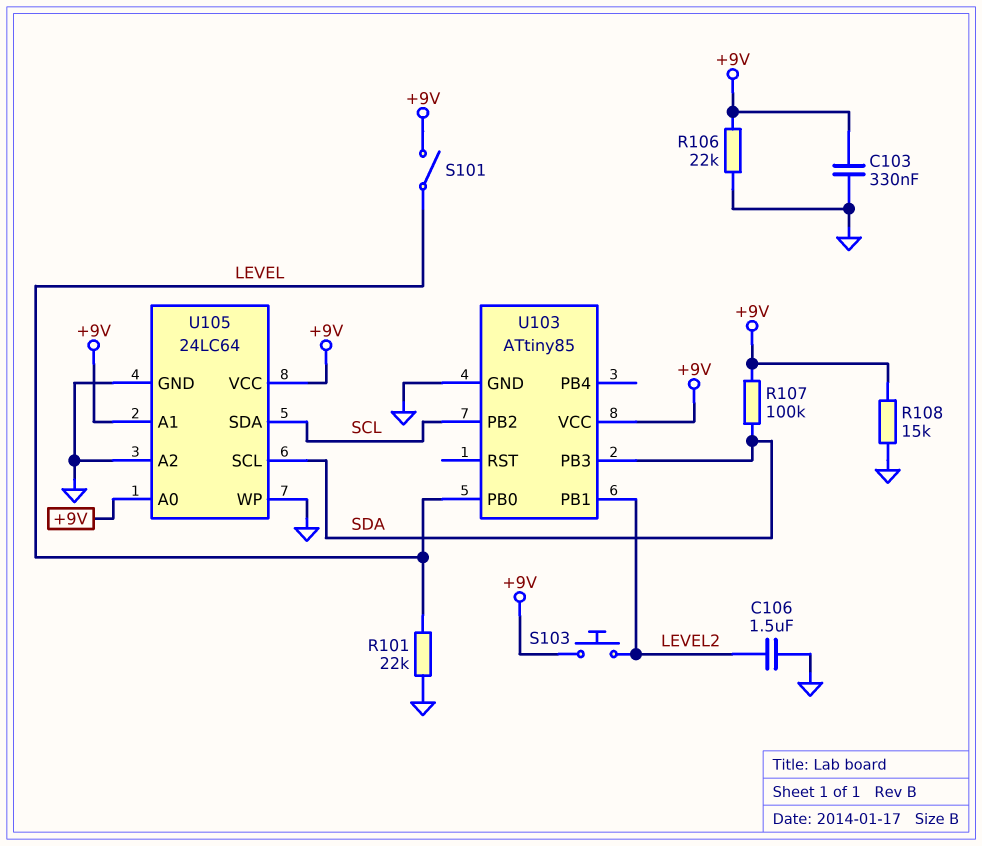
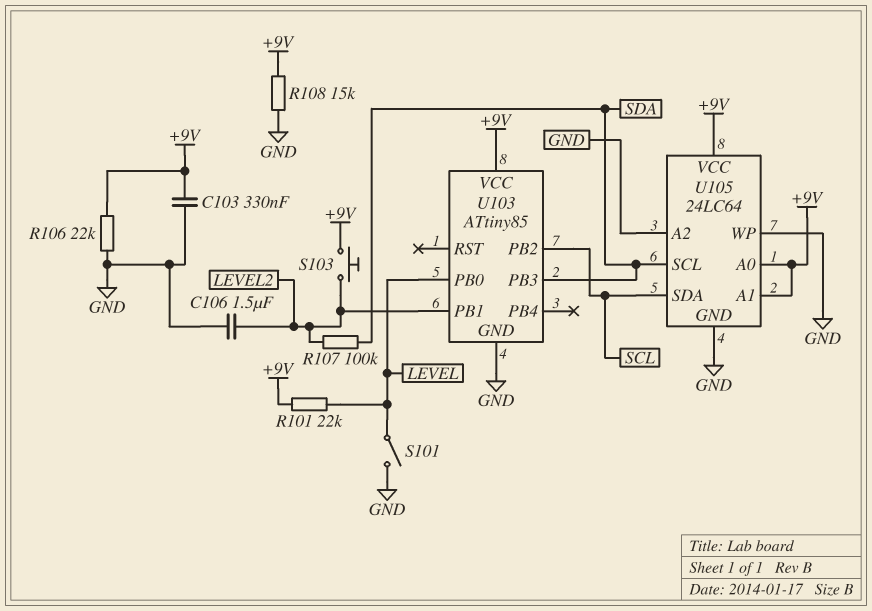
R101: 22k (GND, LEVEL) -> 22k (+9V, LEVEL)
R107: 100k (+9V, SDA) -> 100k (LEVEL2, SDA)
S101: switch (+9V, LEVEL) -> switch (GND, LEVEL)

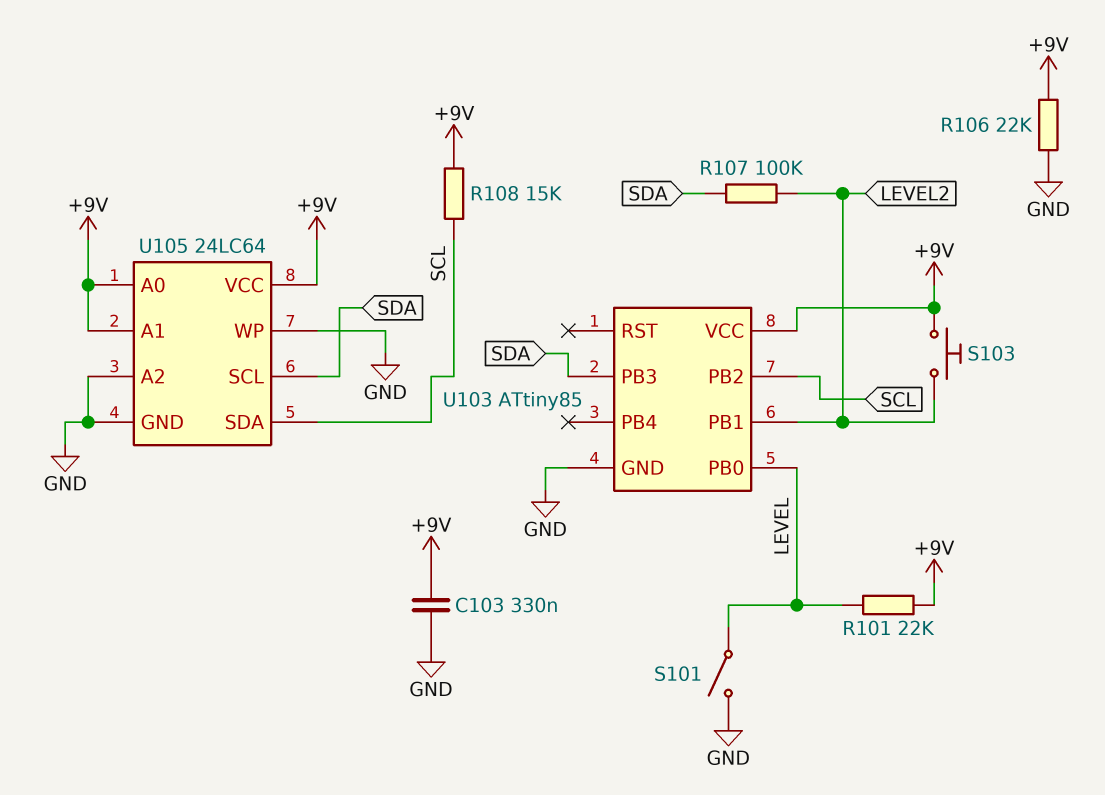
C106: 1.5uF (GND, LEVEL2) -> none
R108: 15k (+9V, GND) -> 15k (+9V, SCL)

